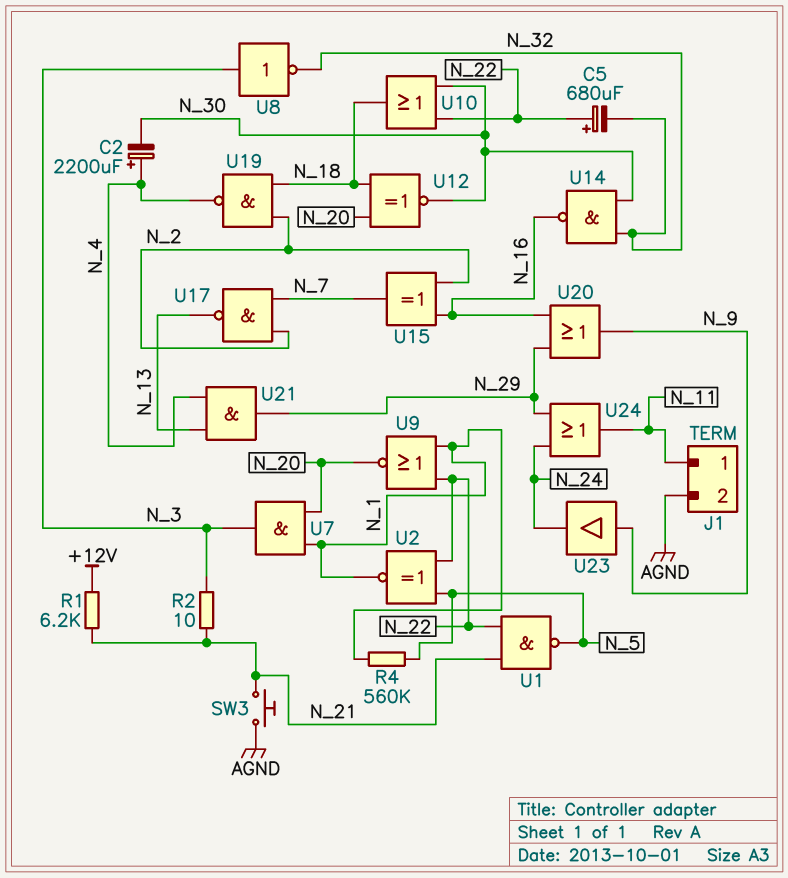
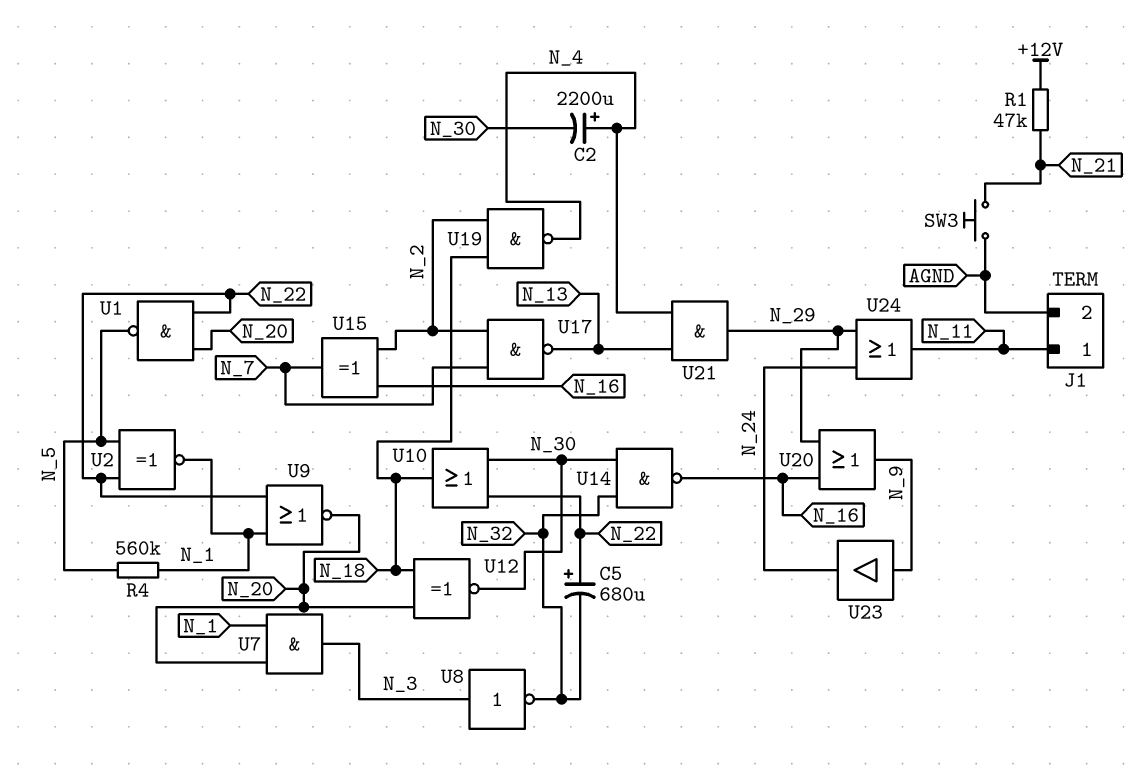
R1: 6.2k (+12V, N_21) -> 47k (+12V, N_21)
R2: 10 (N_3, N_21) -> none
U1: NAND (in N_21, in N_22, out N_5) -> NAND (in N_20, in N_22, out N_5)

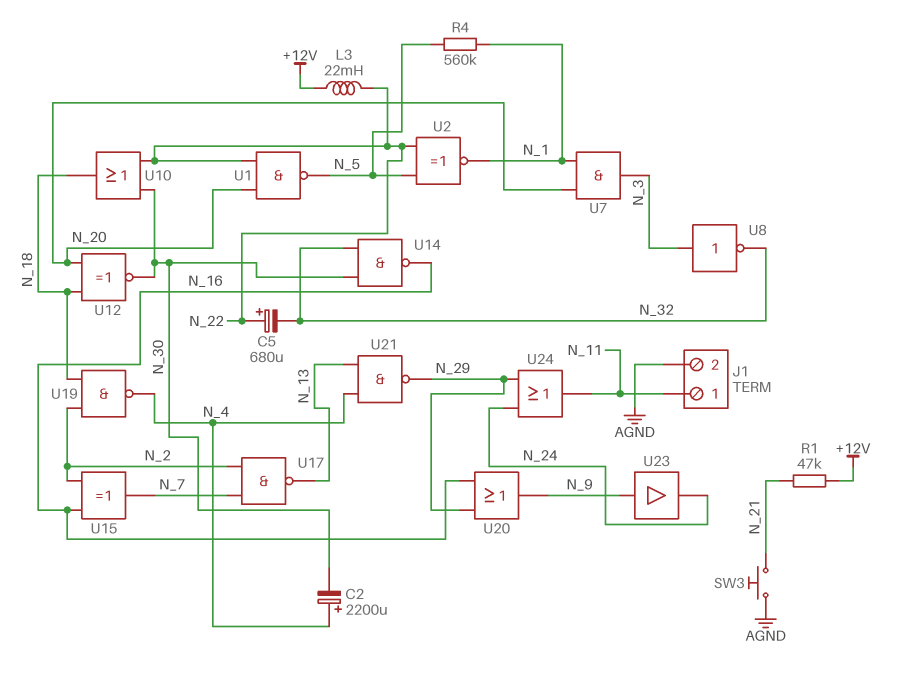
L3: none -> 22mH (+12V, N_22)
U9: NOR (in N_1, in N_22, out N_20) -> none
U21: AND (in N_4, in N_13, out N_29) -> NAND (in N_4, in N_13, out N_29)

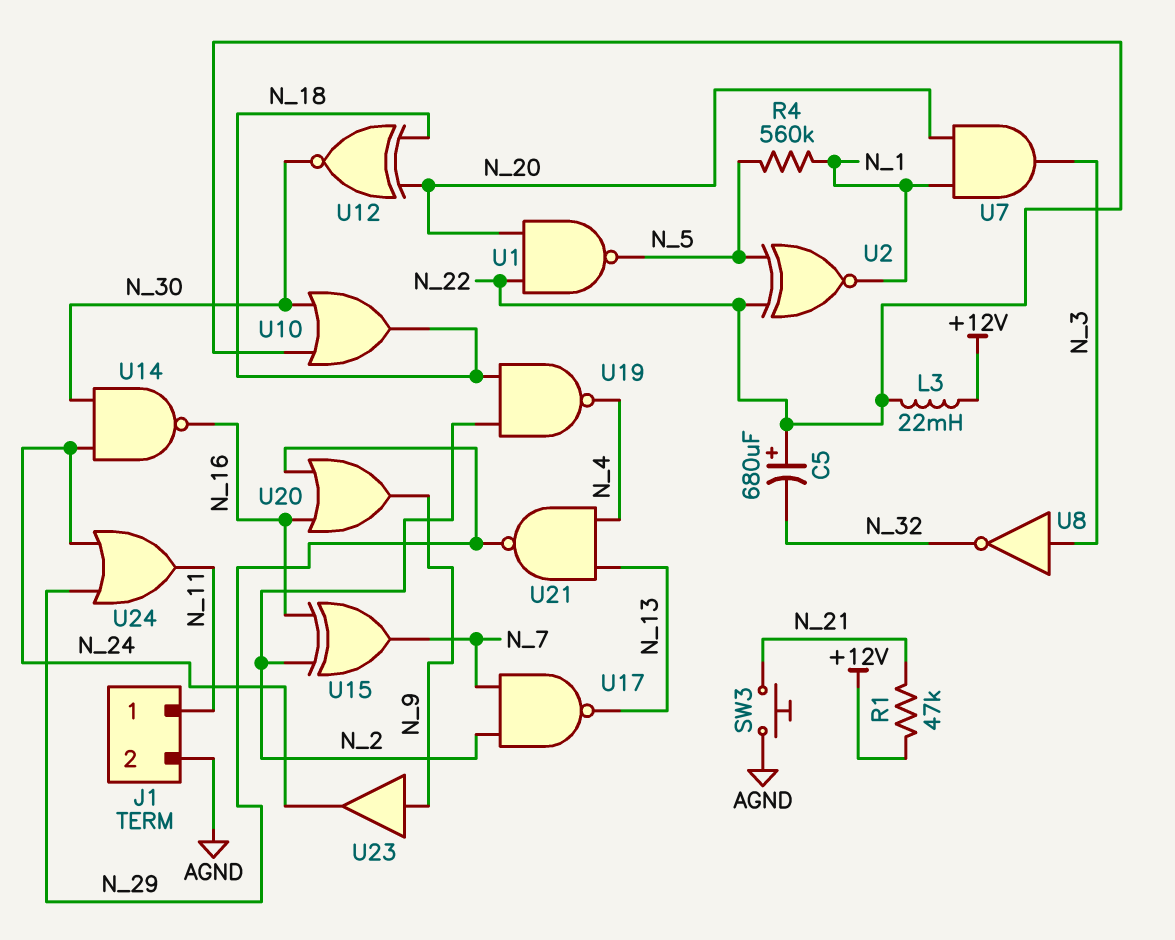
C2: 2200uF (plus N_4, minus N_30) -> none
U14: NAND (in N_30, in N_32, out N_16) -> NAND (in N_24, in N_30, out N_16)

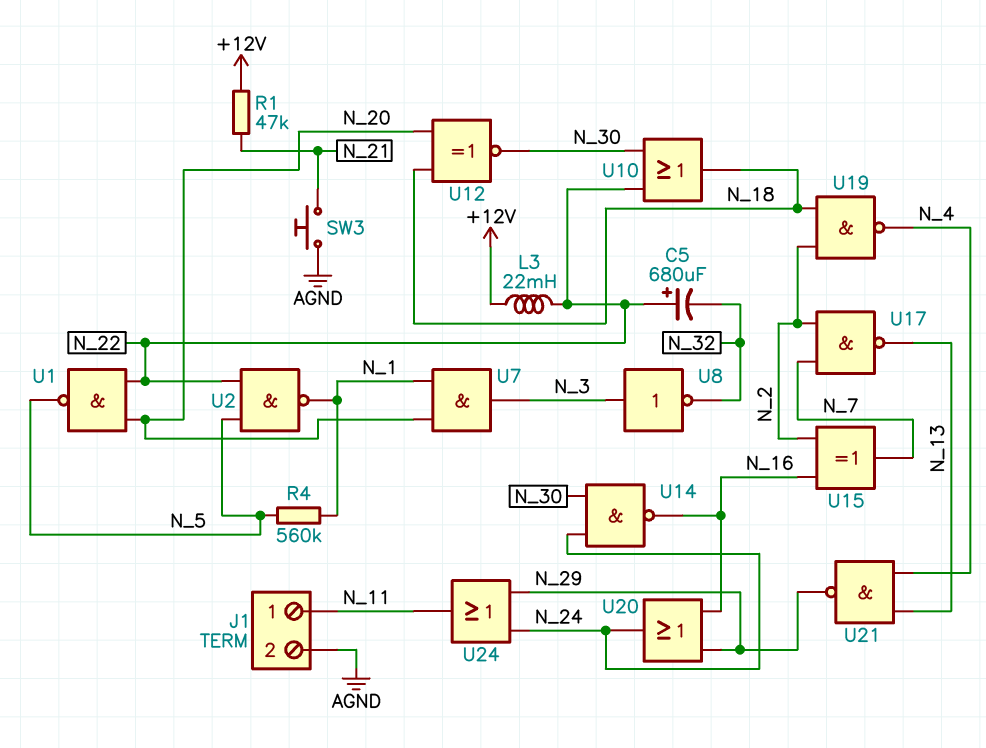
U2: XNOR (in N_5, in N_22, out N_1) -> NAND (in N_5, in N_22, out N_1)
U20: OR (in N_16, in N_29, out N_9) -> OR (in N_16, in N_29, out N_24)
U23: buffer (in N_9, out N_24) -> none

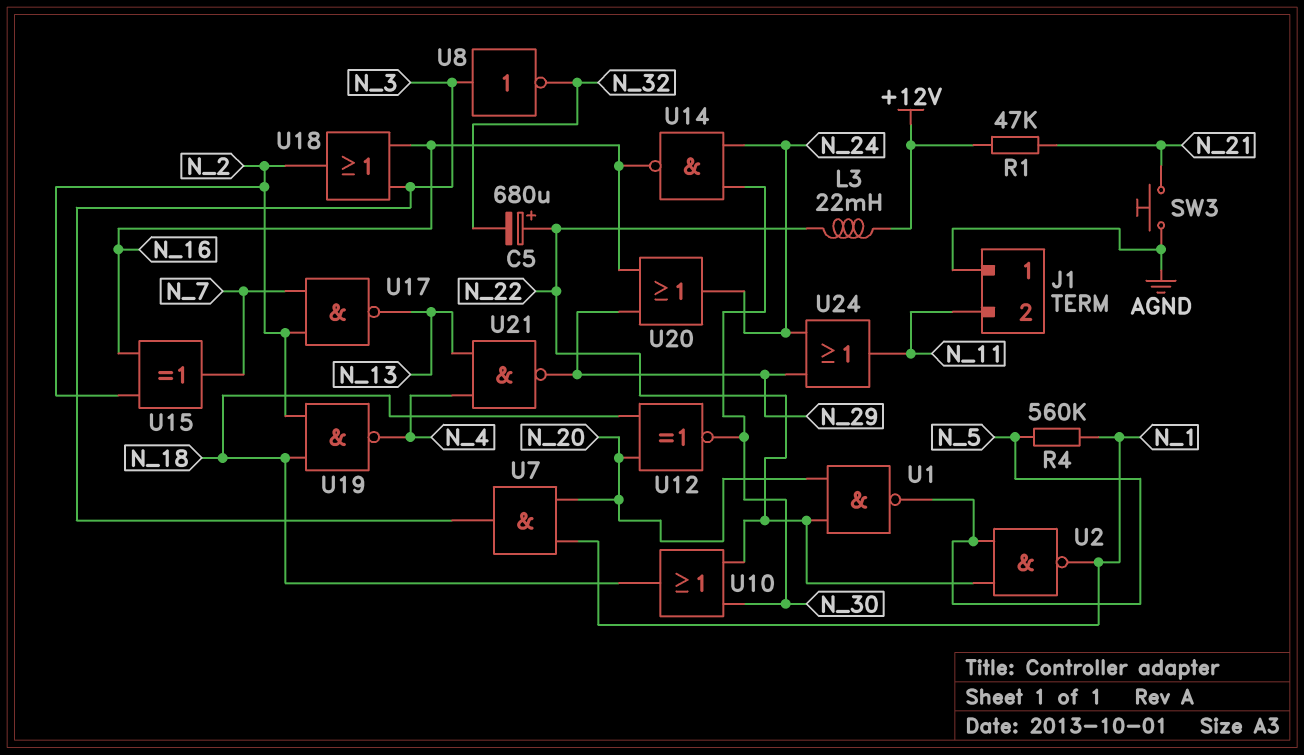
J1 pin 1: N_11 -> AGND
J1 pin 2: AGND -> N_11
U18: none -> OR (in N_3, in N_16, out N_2)

